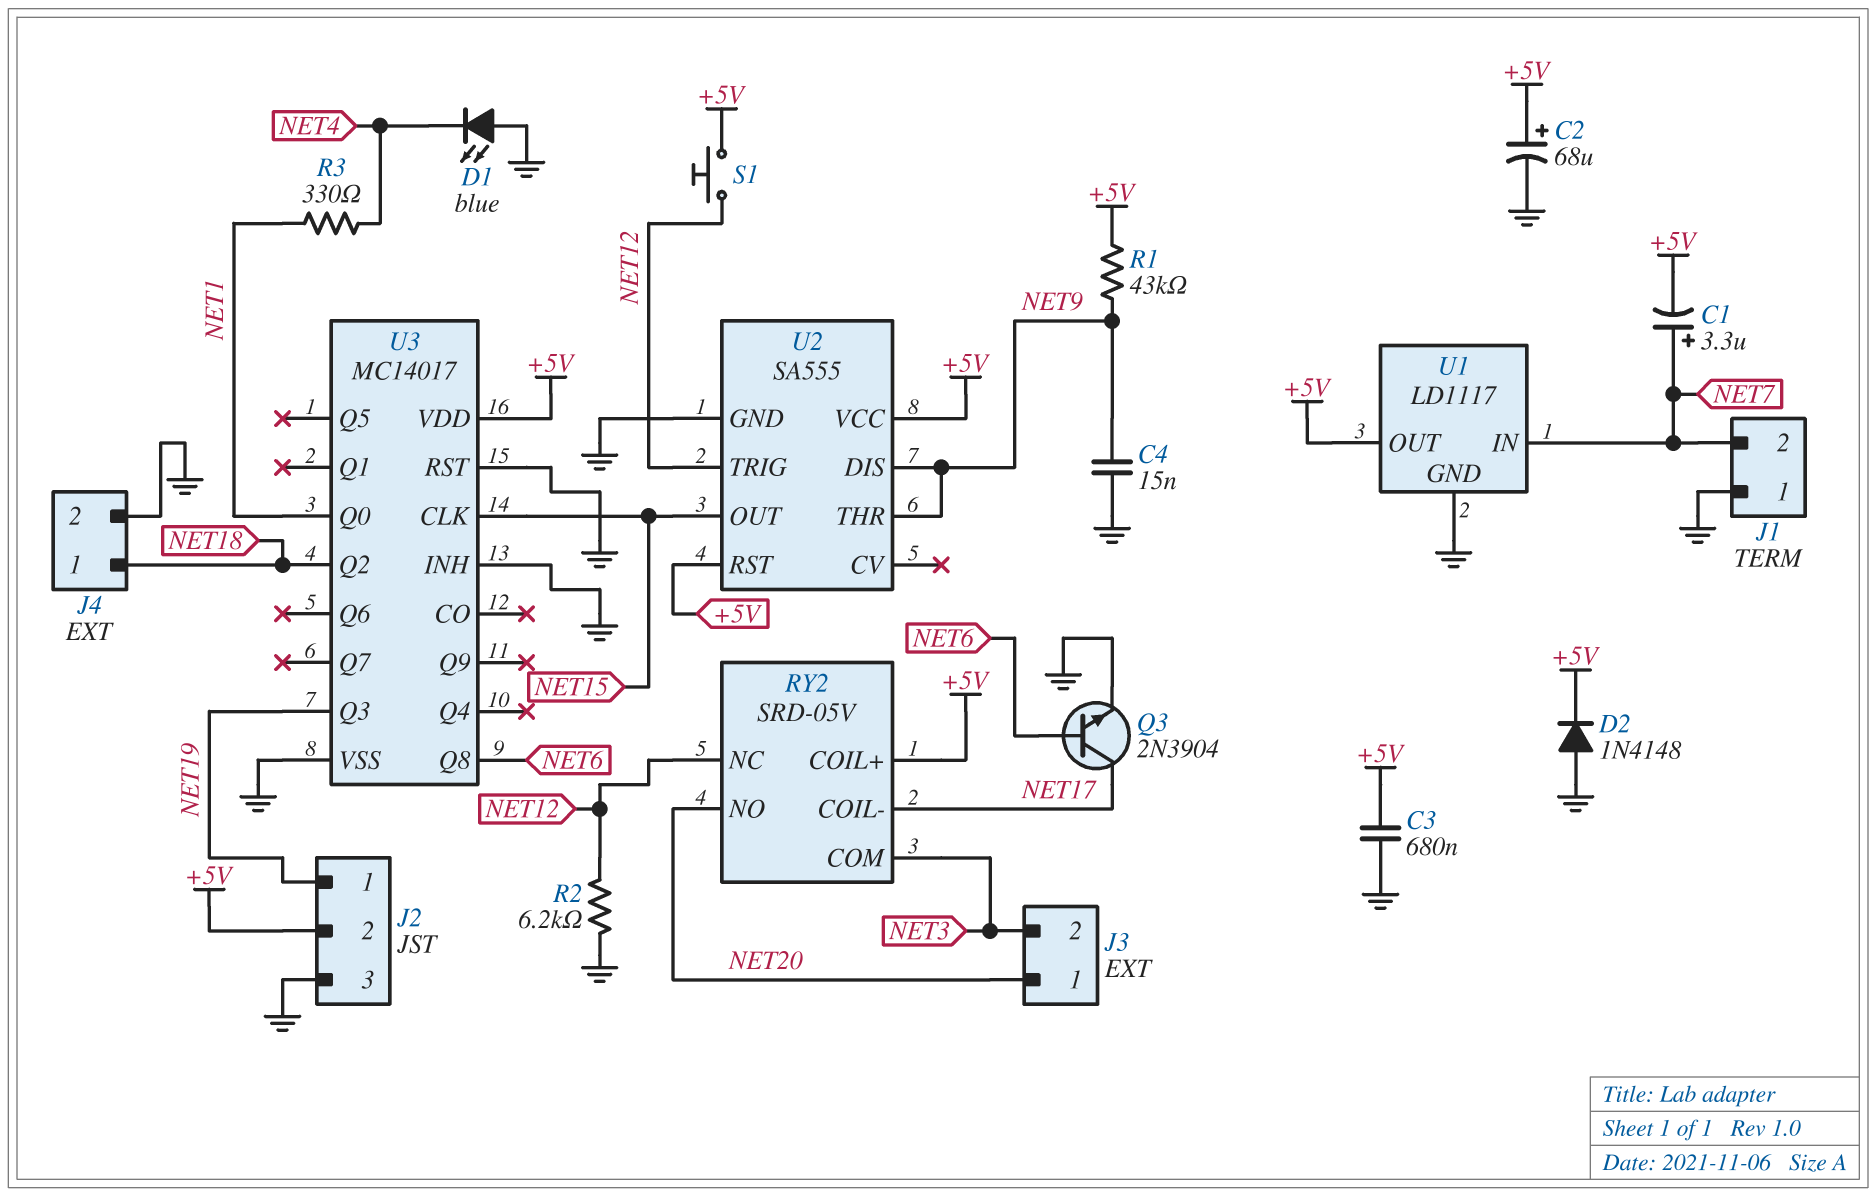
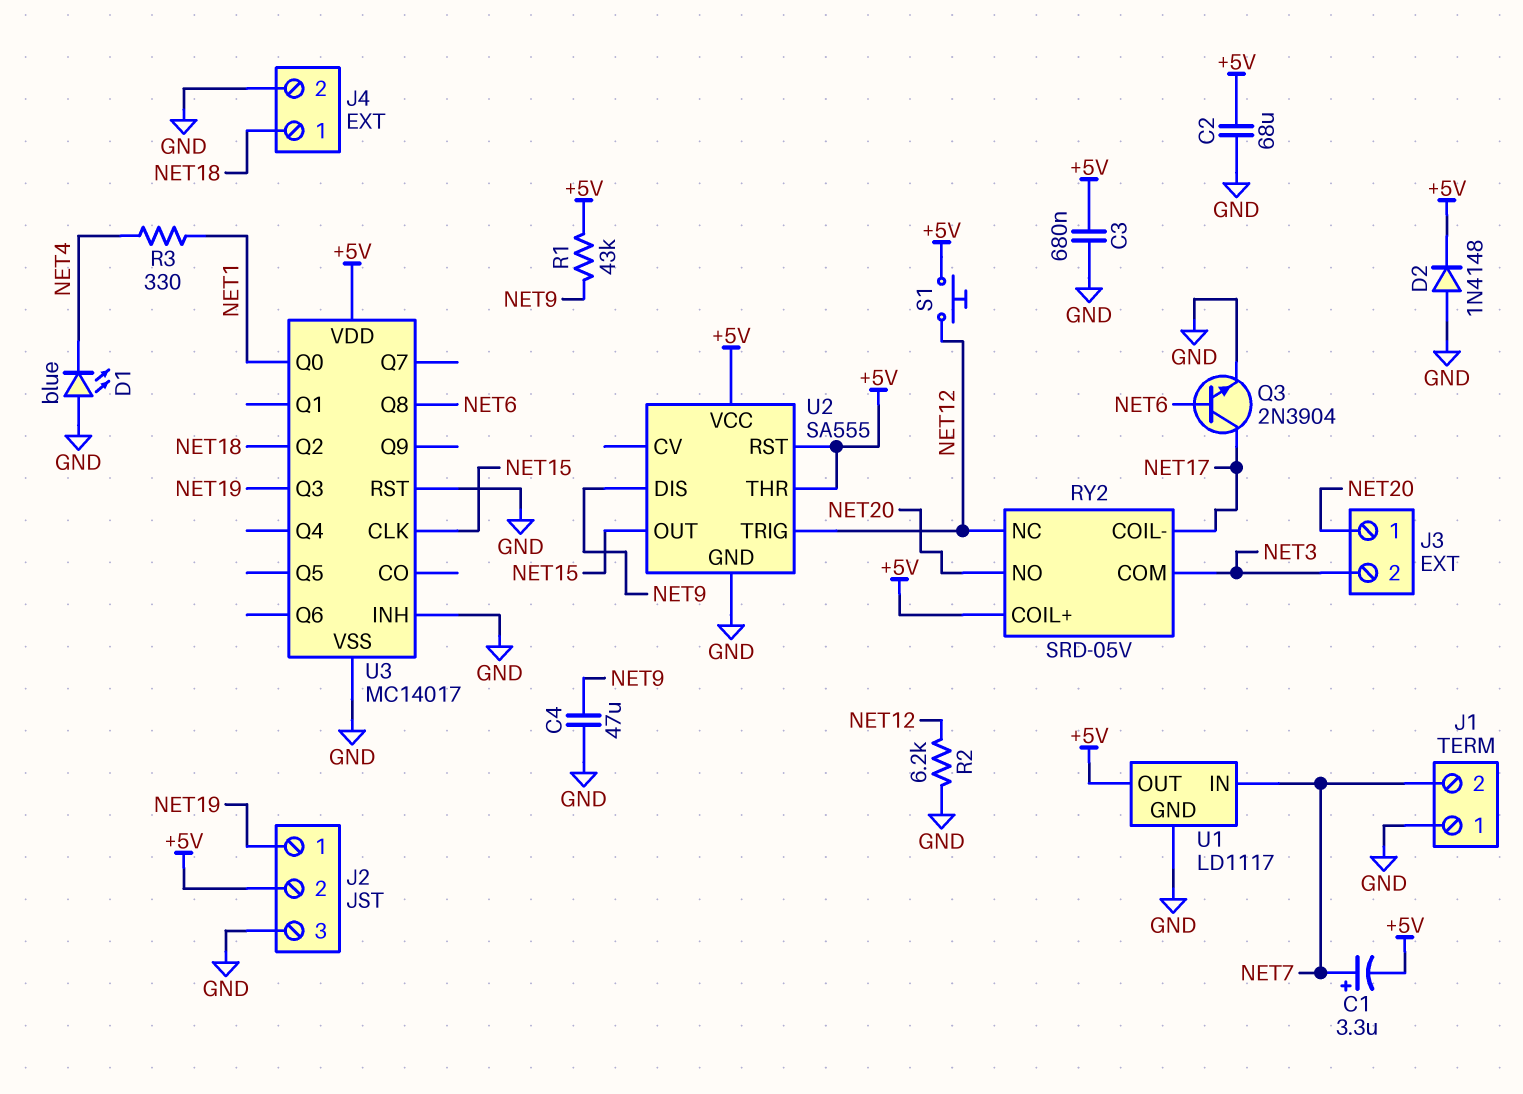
C2: 68uF (plus +5V, minus GND) -> 68uF (+5V, GND)
C4: 15nF (GND, NET9) -> 47uF (GND, NET9)
U2 pin THR: NET9 -> +5V

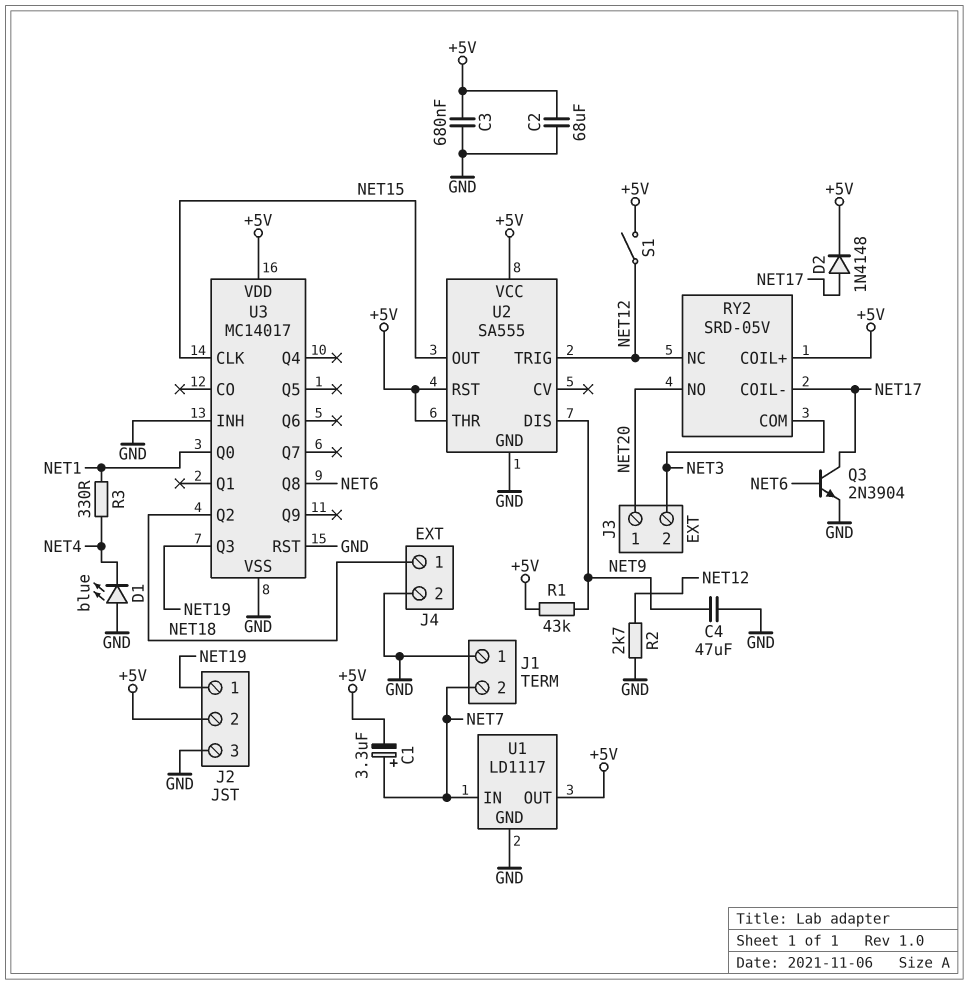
D2: diode 1N4148 (A GND, K +5V) -> diode 1N4148 (A NET17, K +5V)
R2: 6.2k (GND, NET12) -> 2.7k (GND, NET12)
S1: button (+5V, NET12) -> switch (+5V, NET12)

